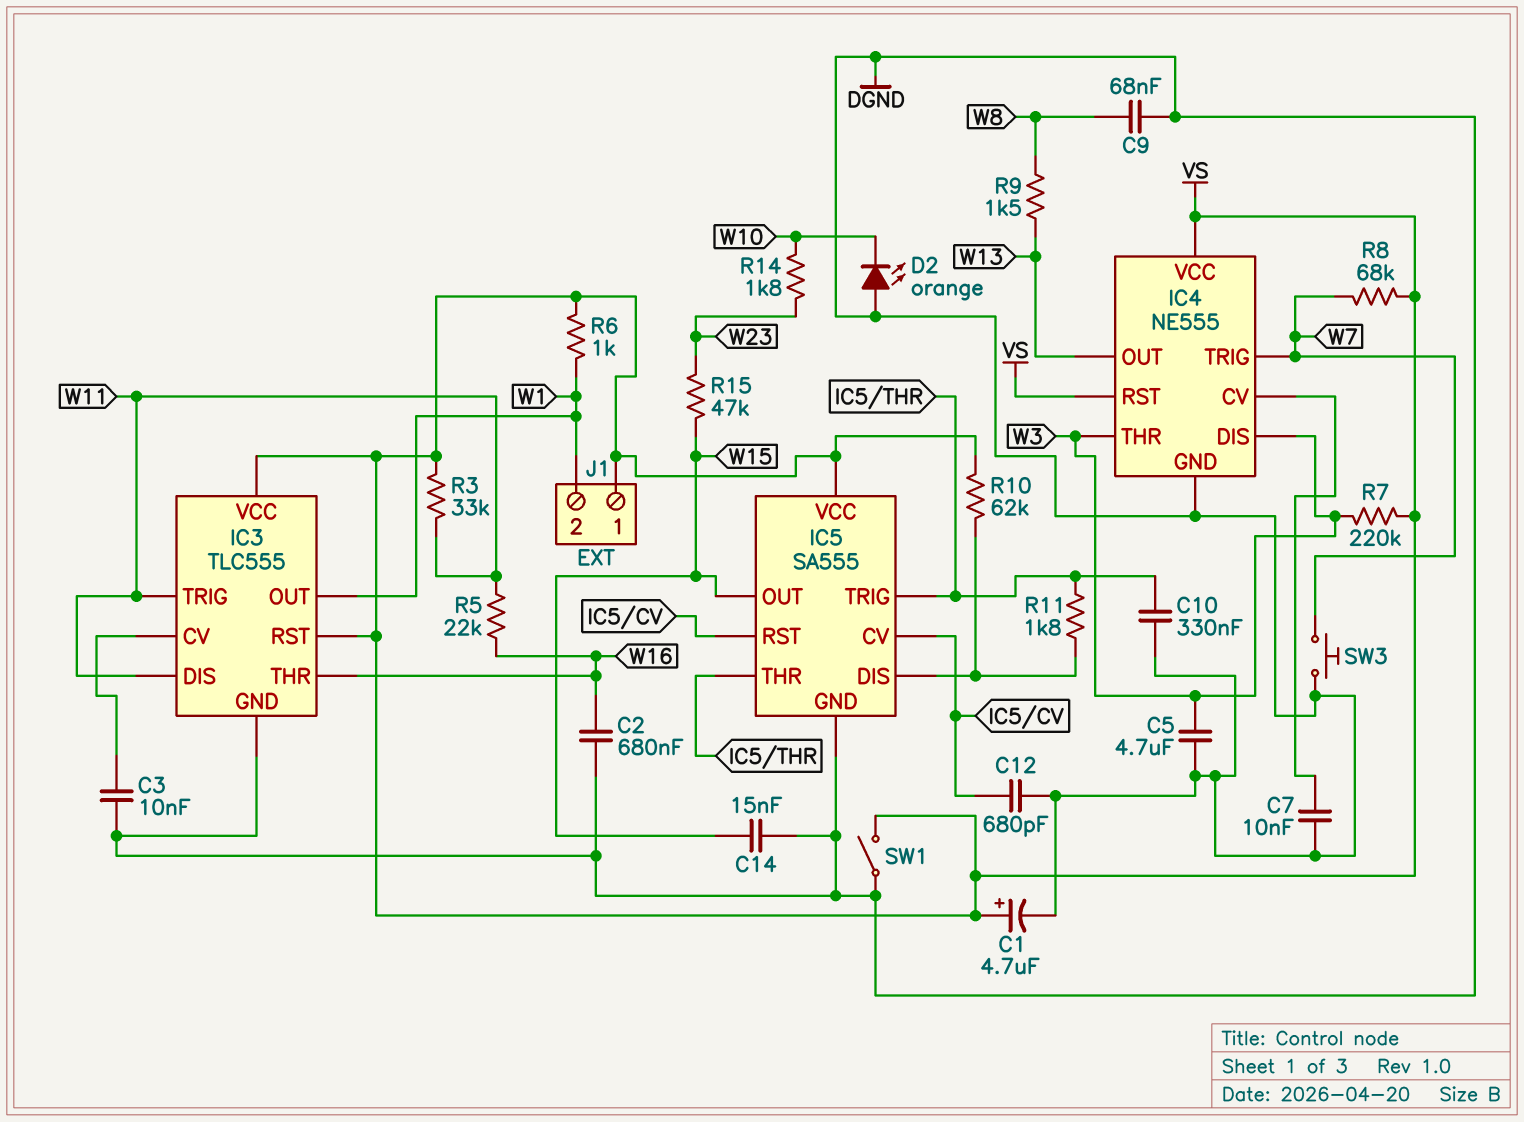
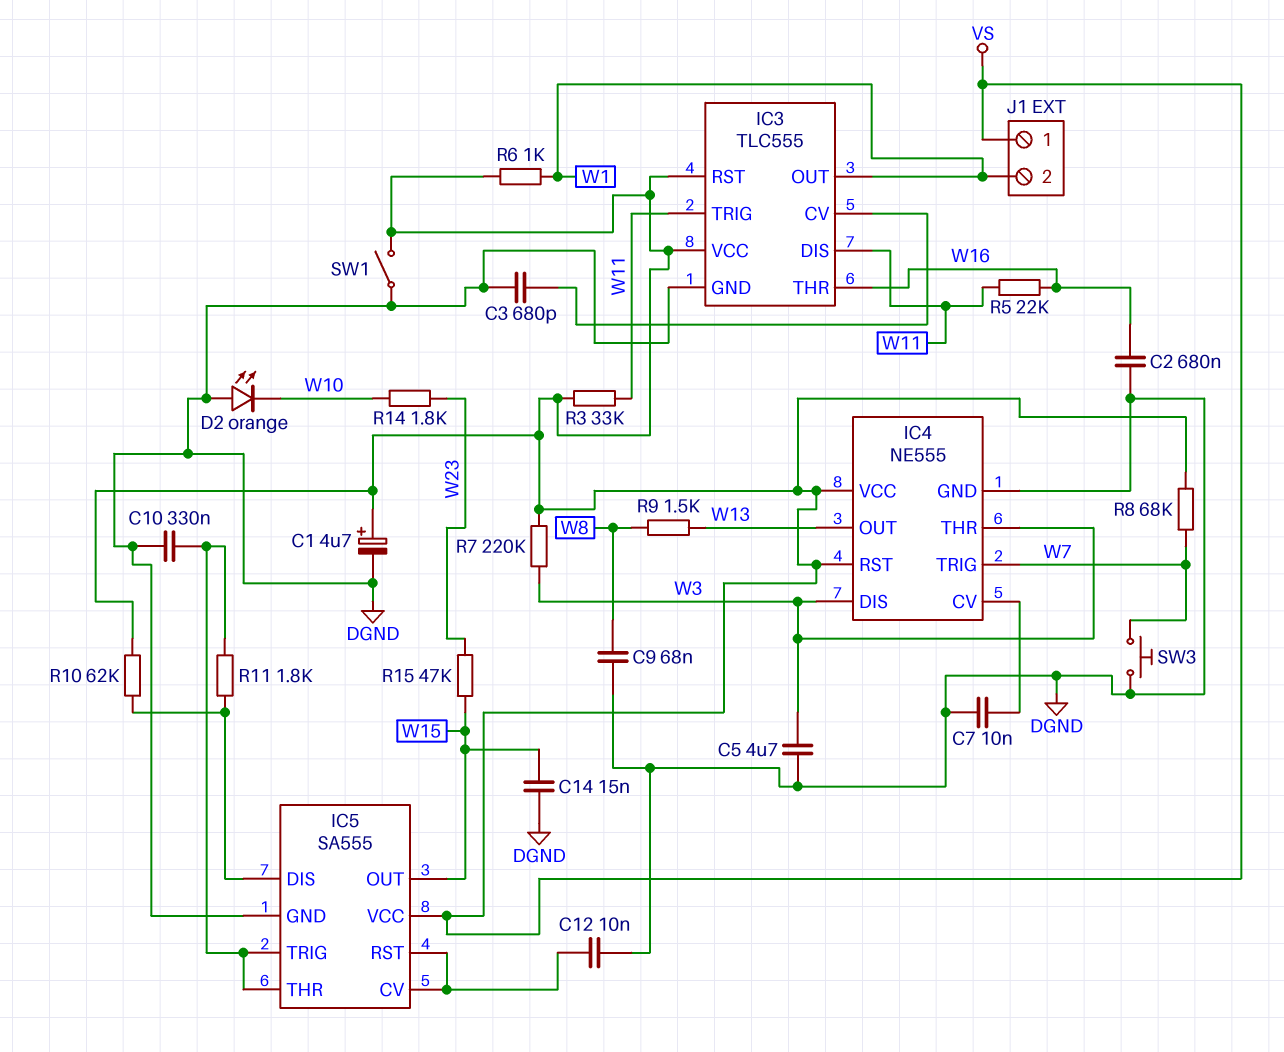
C3: 10nF (DGND, IC3/CV) -> 680pF (DGND, IC3/CV)
C12: 680pF (DGND, IC5/CV) -> 10nF (DGND, IC5/CV)

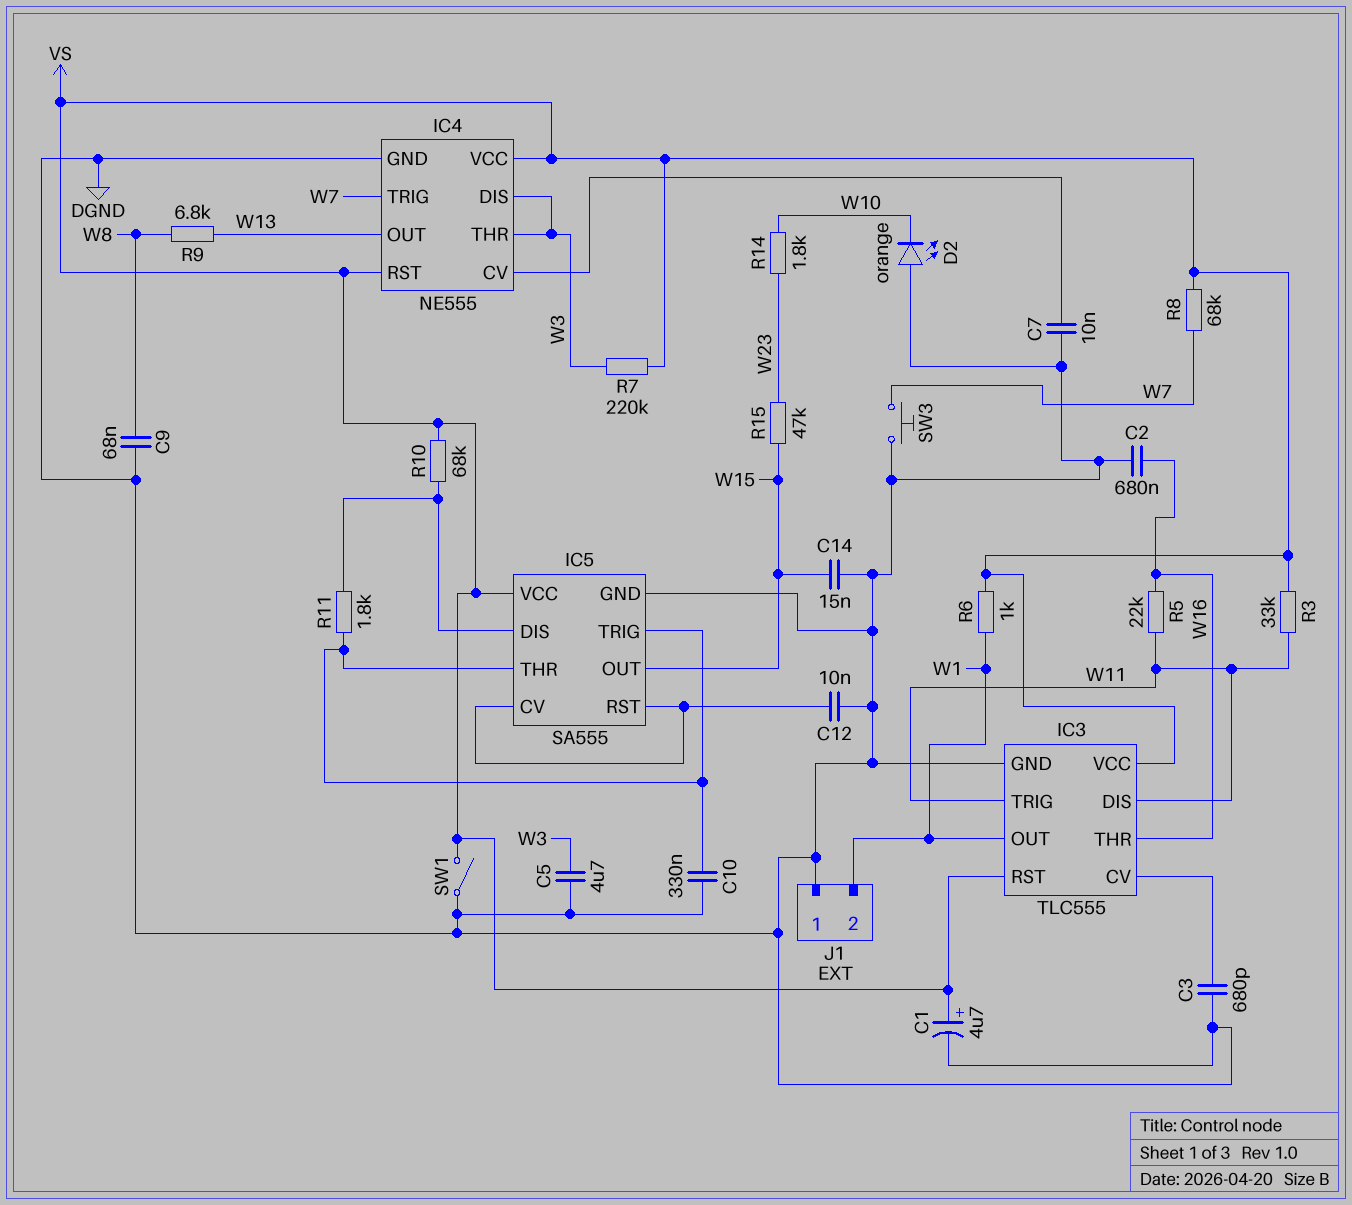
J1 pin 1: VS -> DGND
R9: 1.5k (W8, W13) -> 6.8k (W8, W13)
R10: 62k (IC5/DIS, VS) -> 68k (IC5/DIS, VS)

